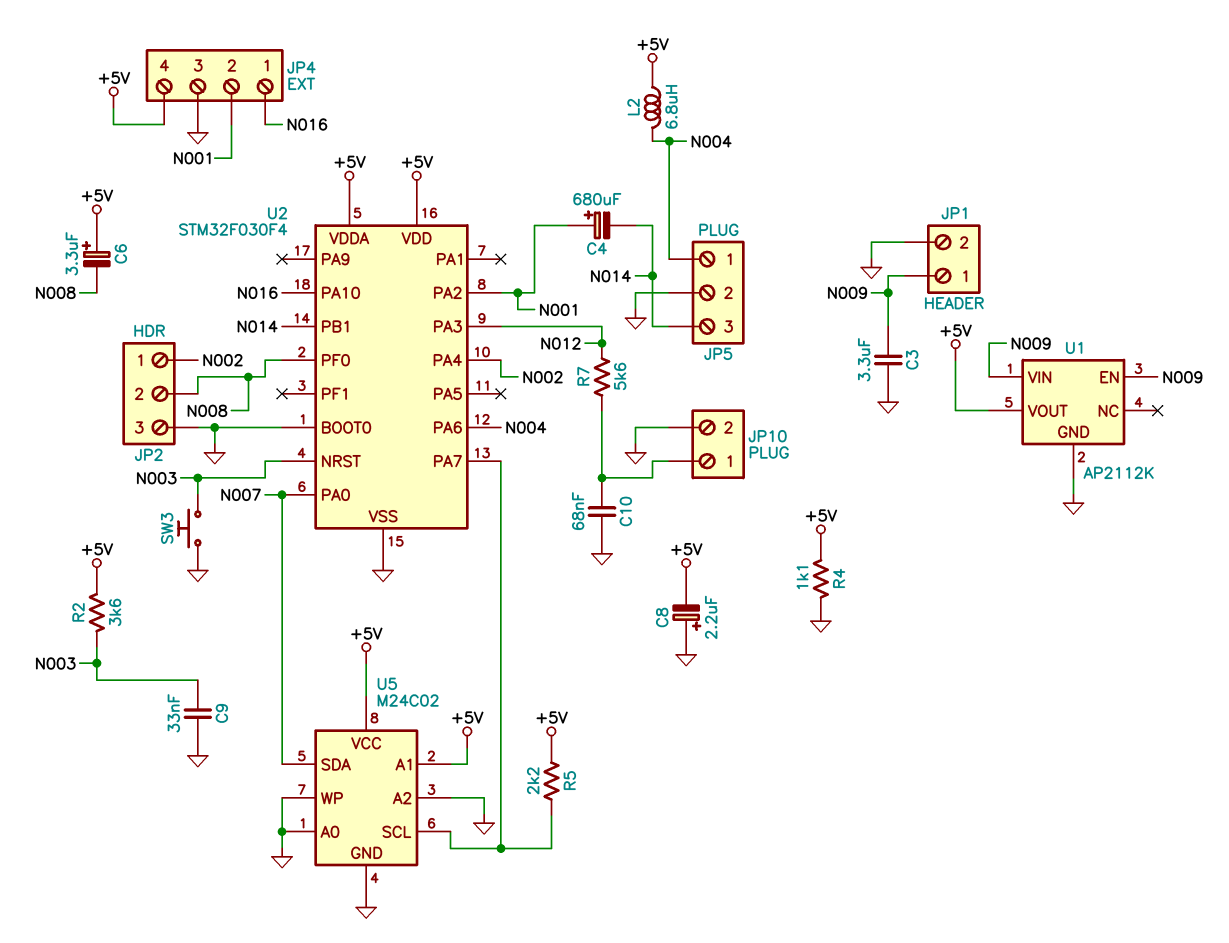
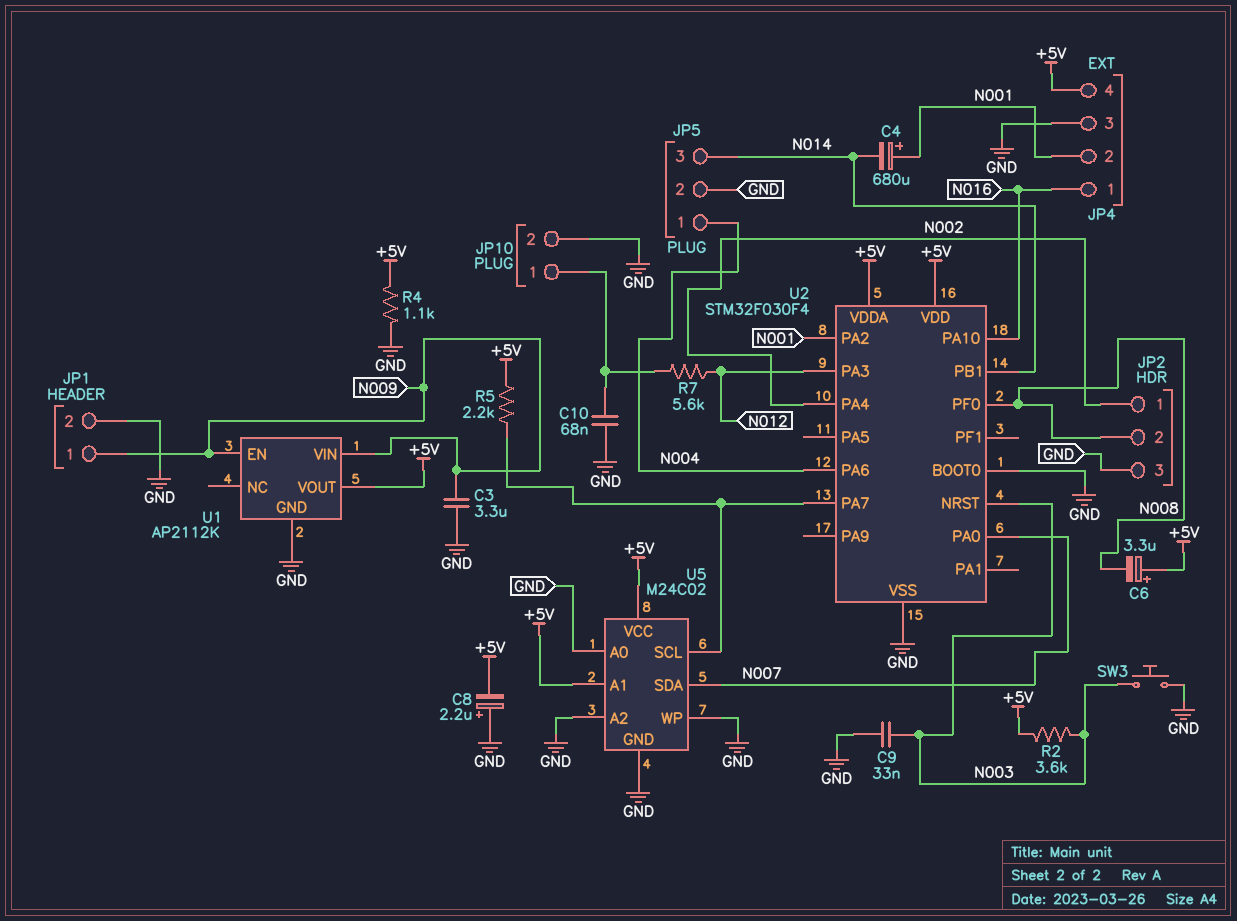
L2: 6.8uH (+5V, N004) -> none

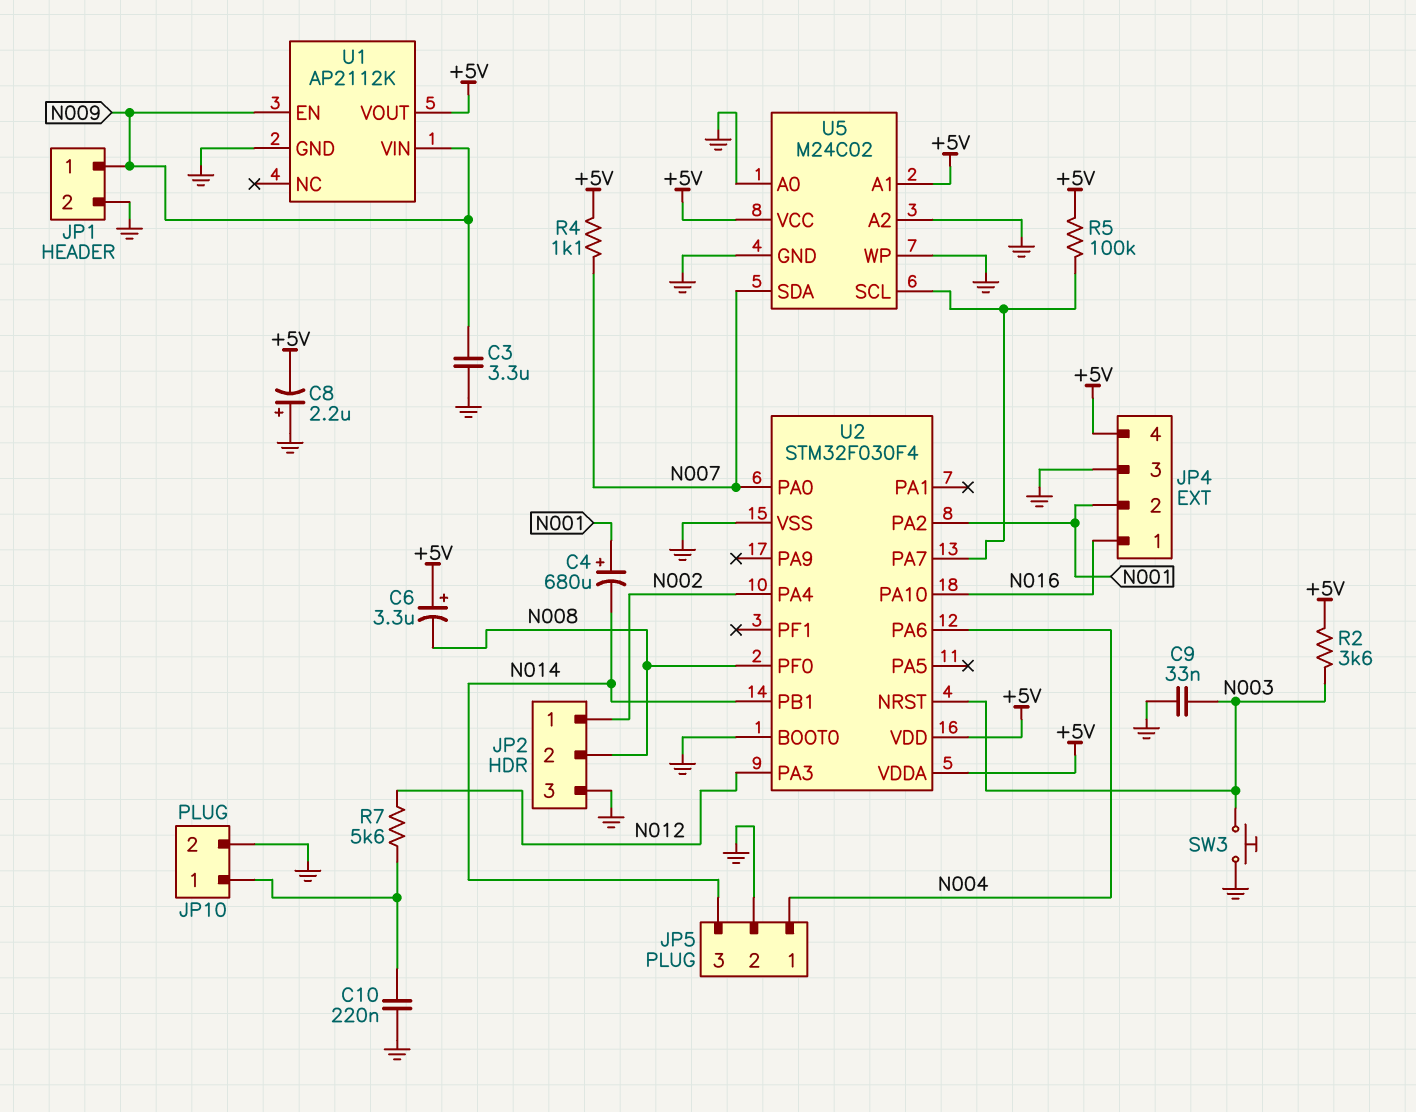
C10: 68nF (GND, JP10/1) -> 220nF (GND, JP10/1)
R4: 1.1k (+5V, GND) -> 1.1k (+5V, N007)
R5: 2.2k (+5V, U2/PA7) -> 100k (+5V, U2/PA7)

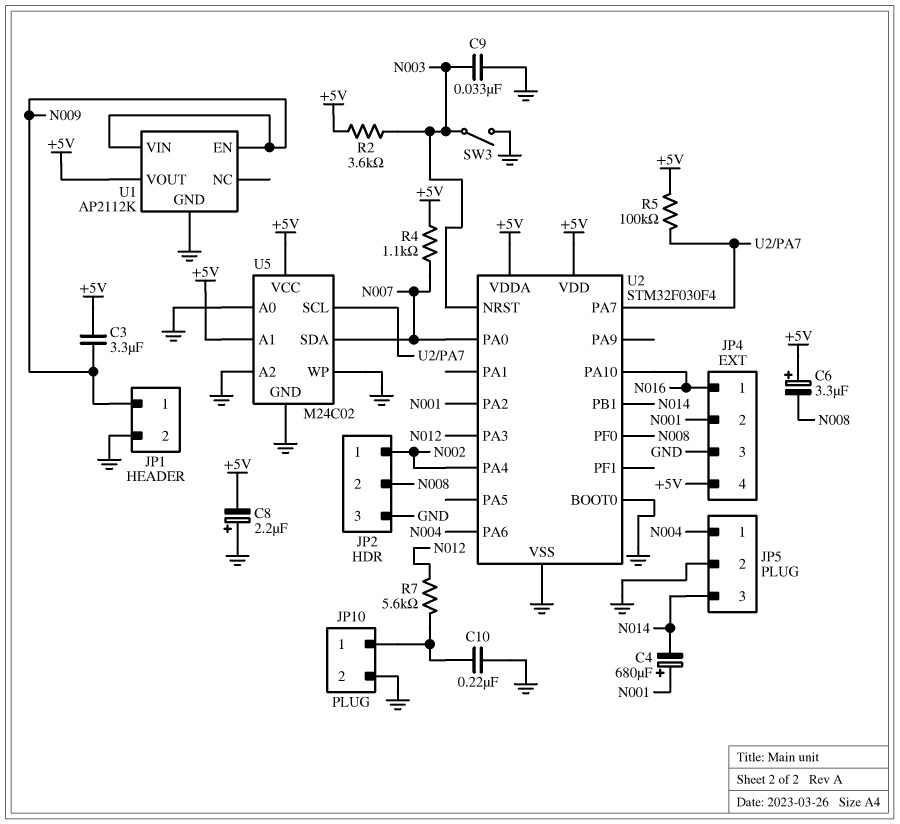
C3: 3.3uF (GND, N009) -> 3.3uF (+5V, N009)
SW3: button (GND, N003) -> switch (GND, N003)

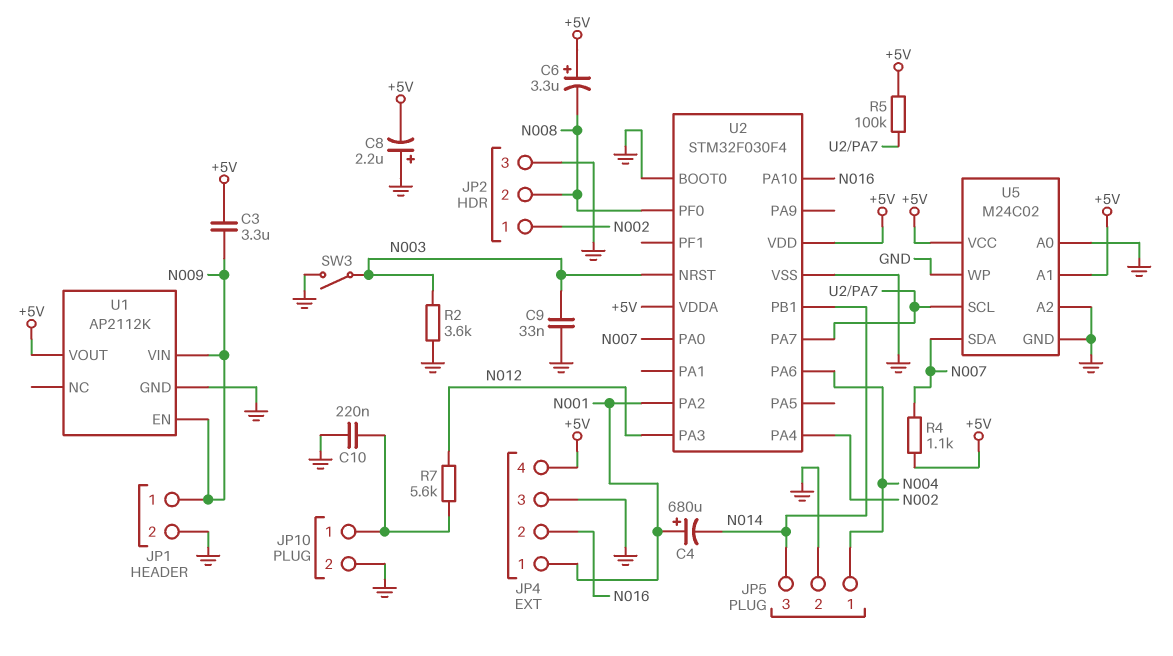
JP4 pin 1: N016 -> N001
JP4 pin 2: N001 -> N016
R2: 3.6k (+5V, N003) -> 3.6k (GND, N003)

